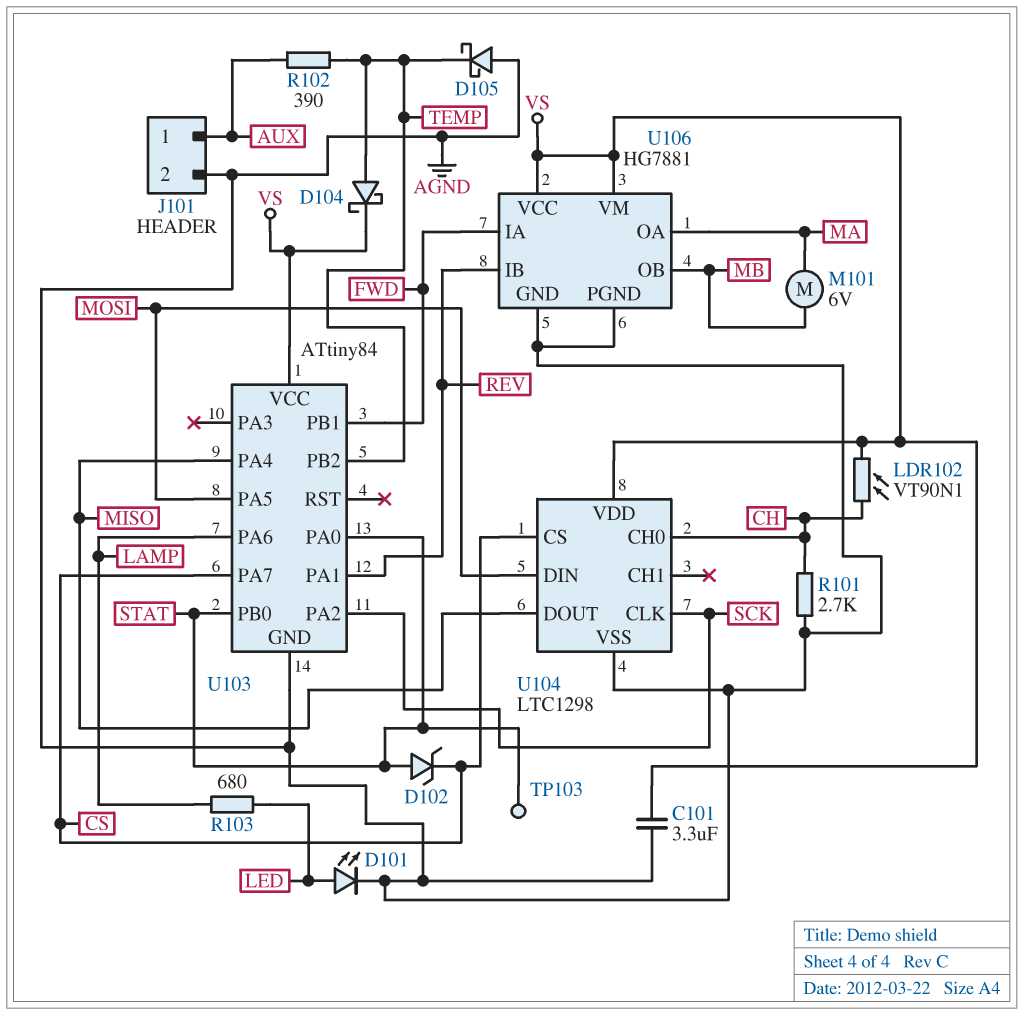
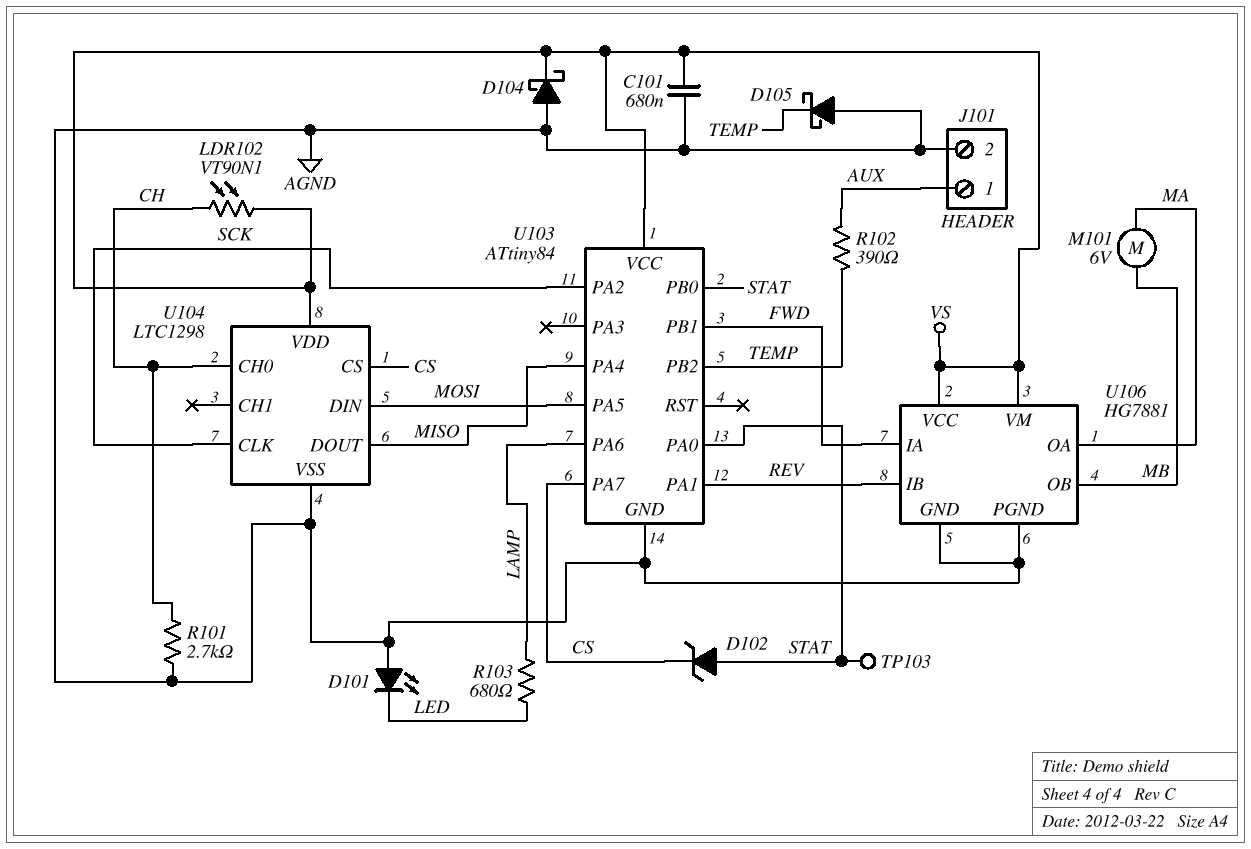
C101: 3.3uF (AGND, VS) -> 680nF (AGND, VS)
D101: LED (A LED, K AGND) -> LED (A AGND, K LED)
D104: schottky (A TEMP, K VS) -> schottky (A AGND, K VS)

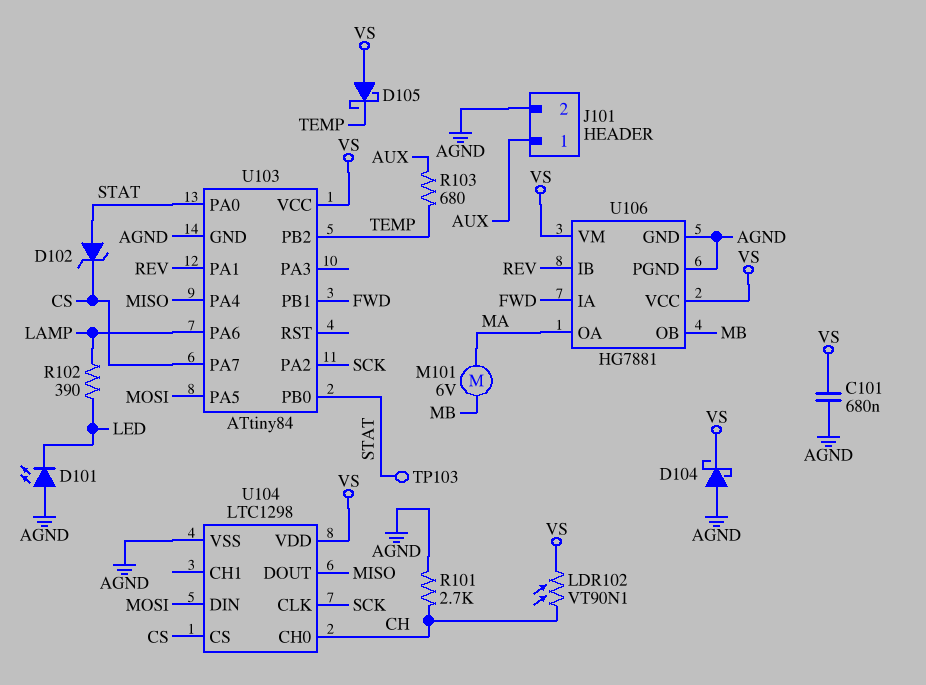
D105: schottky (A AGND, K TEMP) -> schottky (A VS, K TEMP)
R102: 390 (AUX, TEMP) -> 390 (LAMP, LED)
R103: 680 (LAMP, LED) -> 680 (AUX, TEMP)

